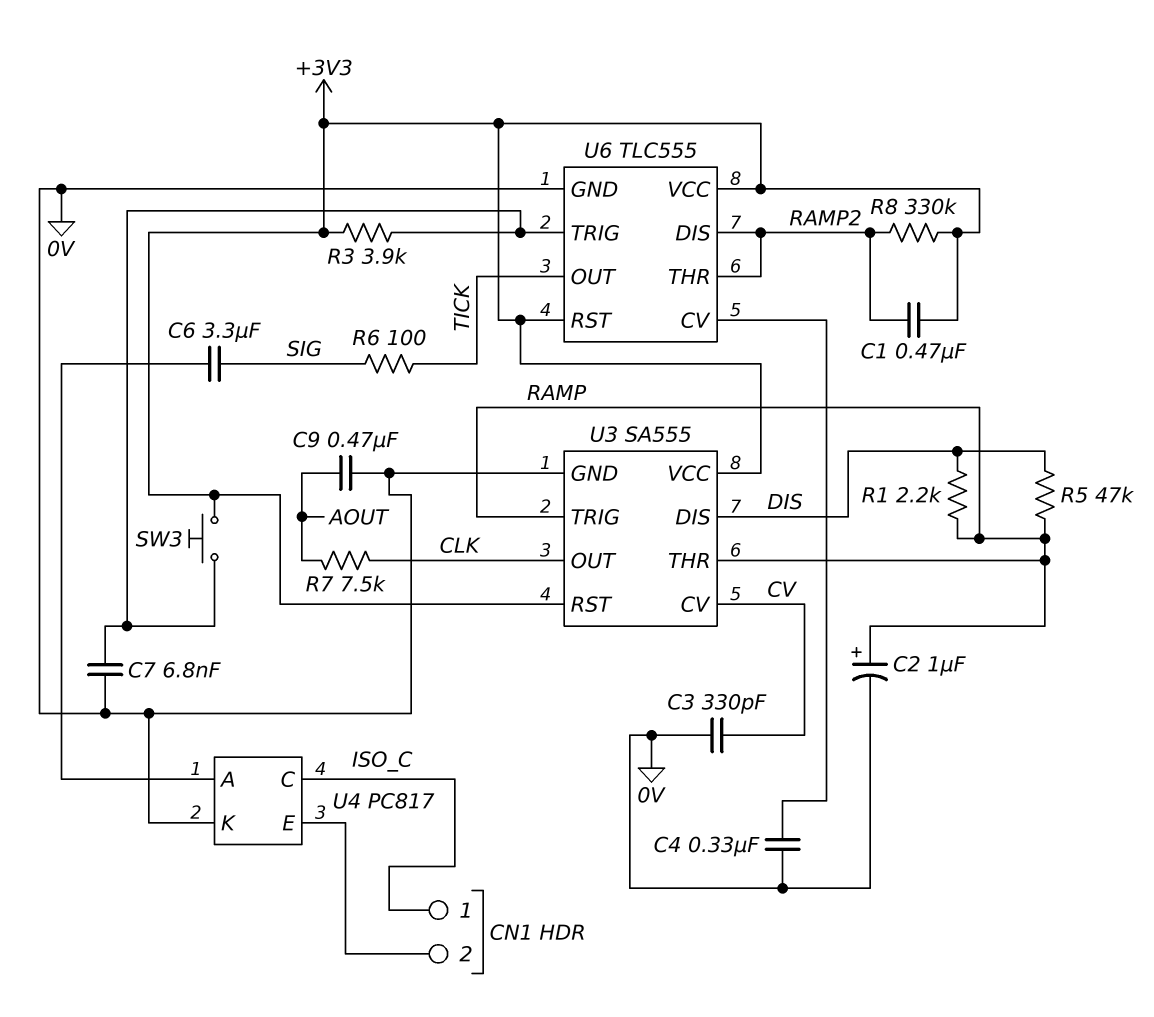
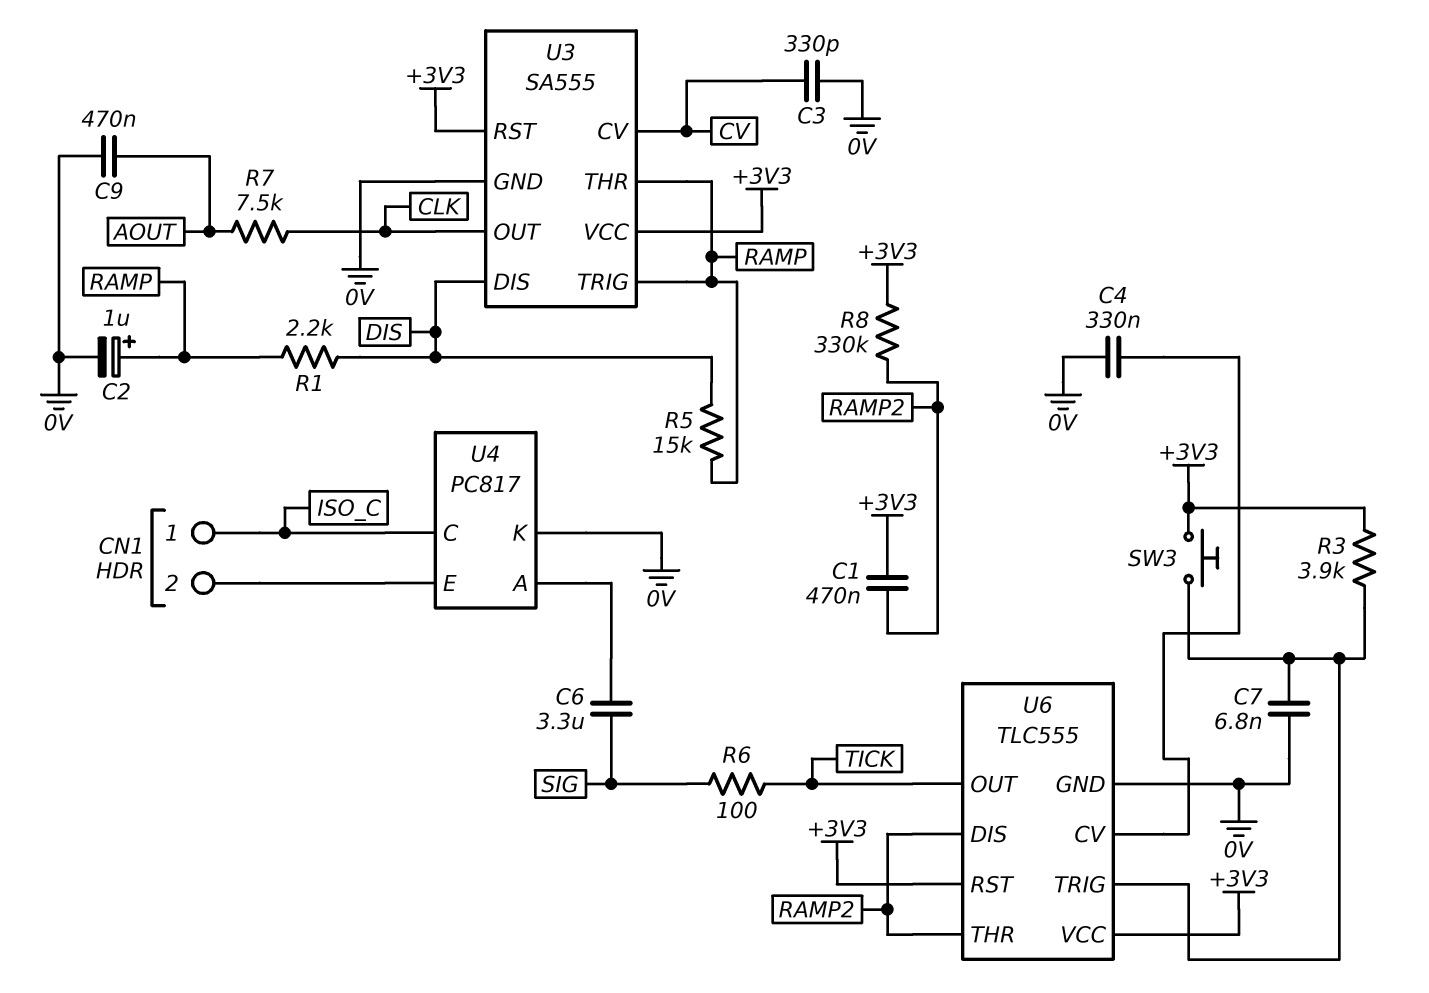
R5: 47k (DIS, RAMP) -> 15k (DIS, RAMP)

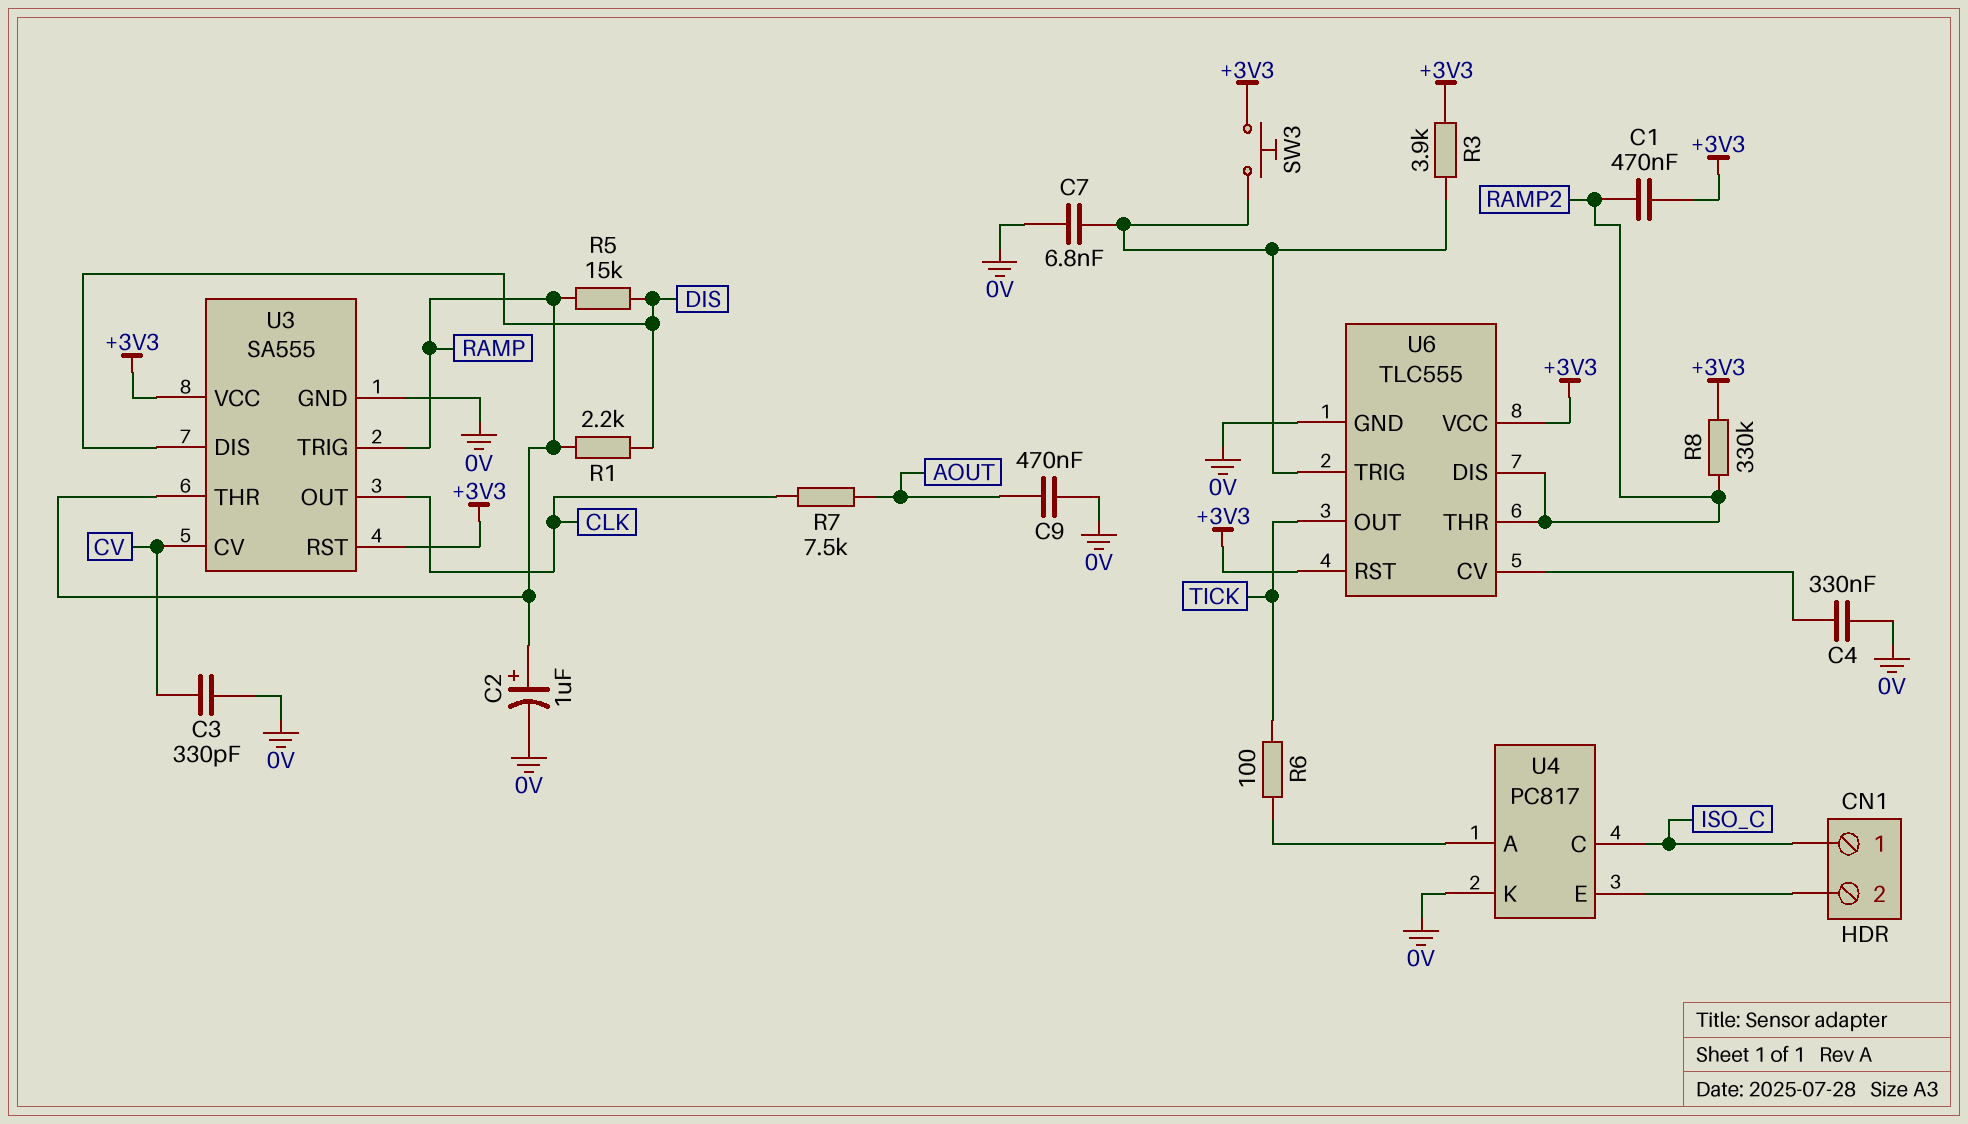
C6: 3.3uF (SIG, U4/A) -> none
R6: 100 (SIG, TICK) -> 100 (TICK, U4/A)

